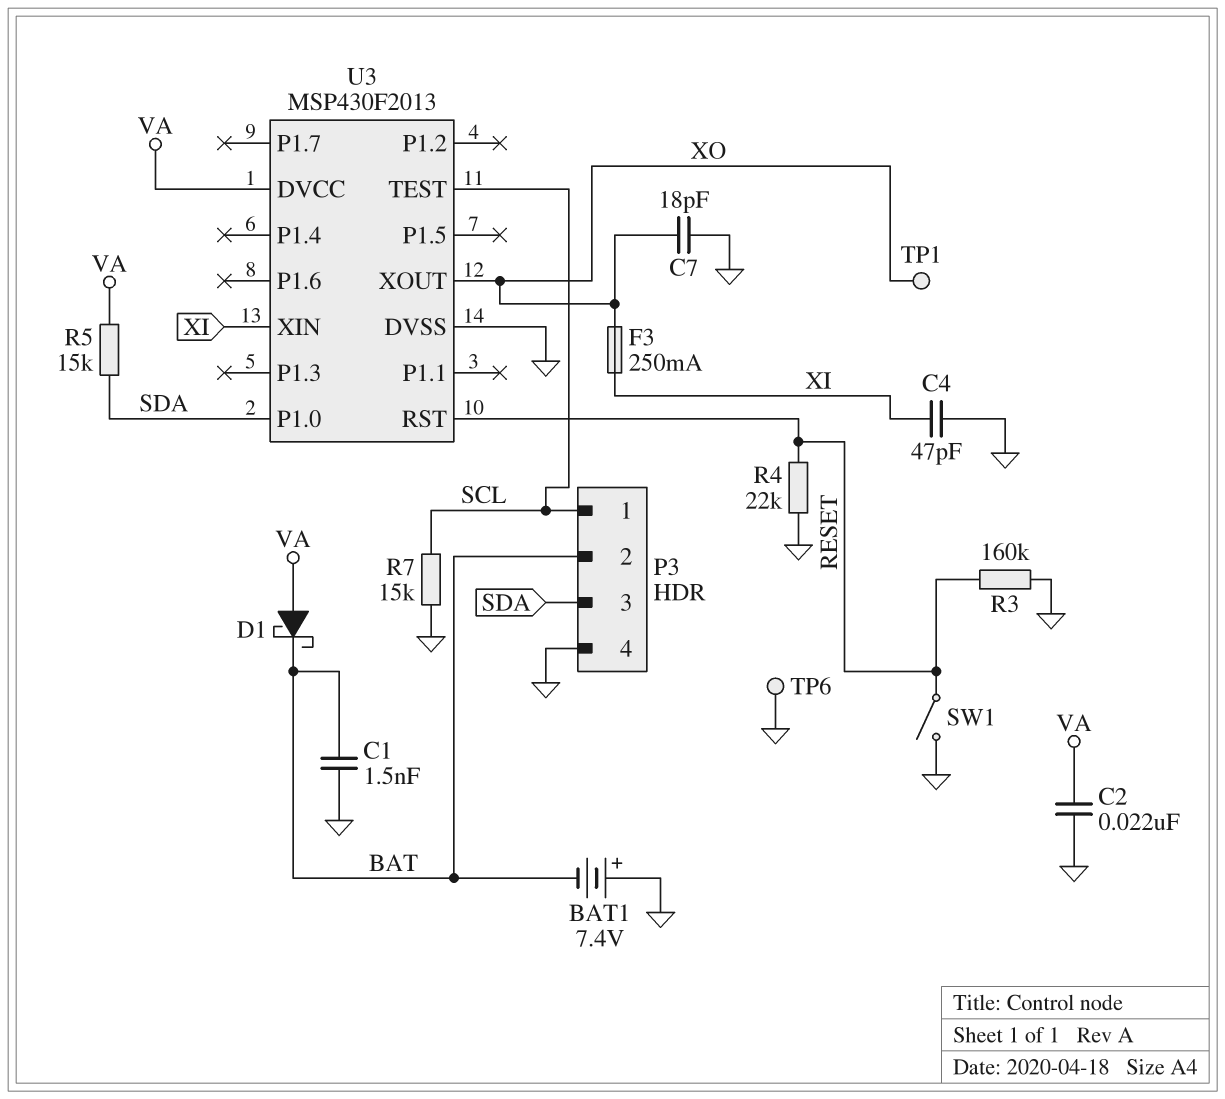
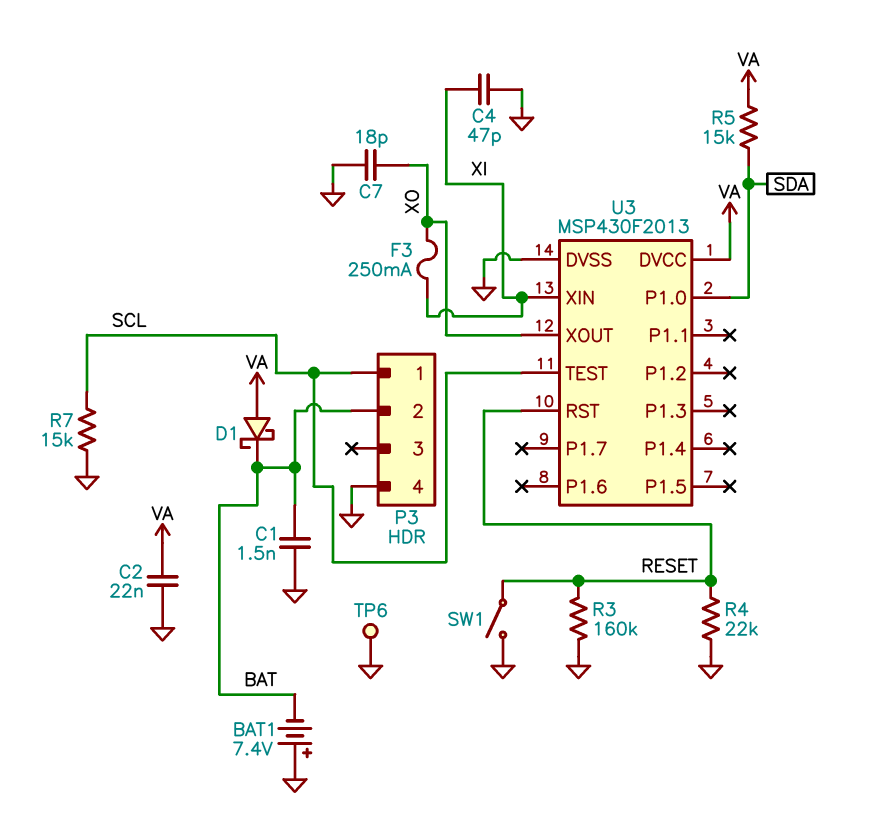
P3 pin 3: SDA -> none
TP1: test point (XO) -> none

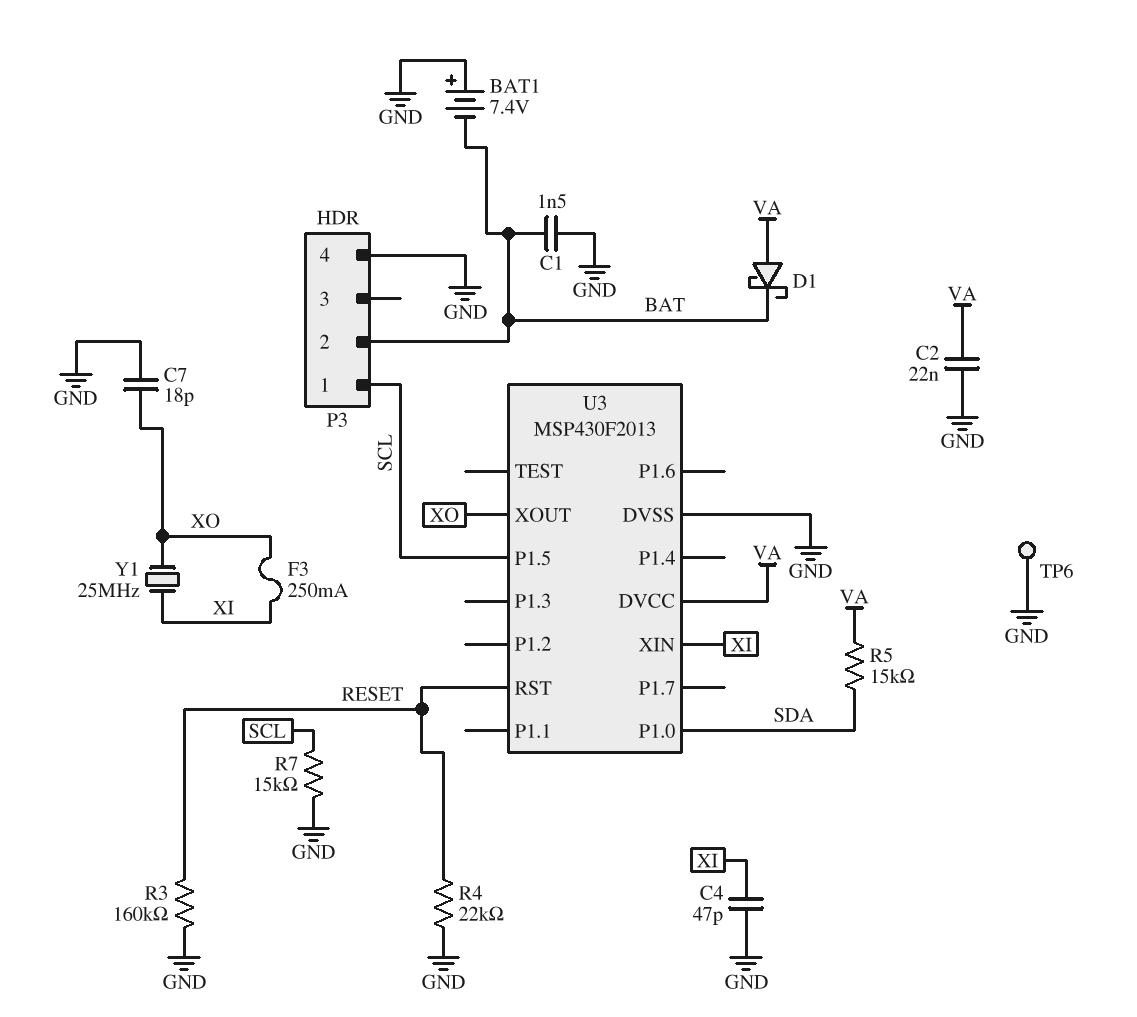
SW1: switch (GND, RESET) -> none
U3 pin P1.5: none -> SCL
U3 pin TEST: SCL -> none
Y1: none -> 25MHz (XI, XO)

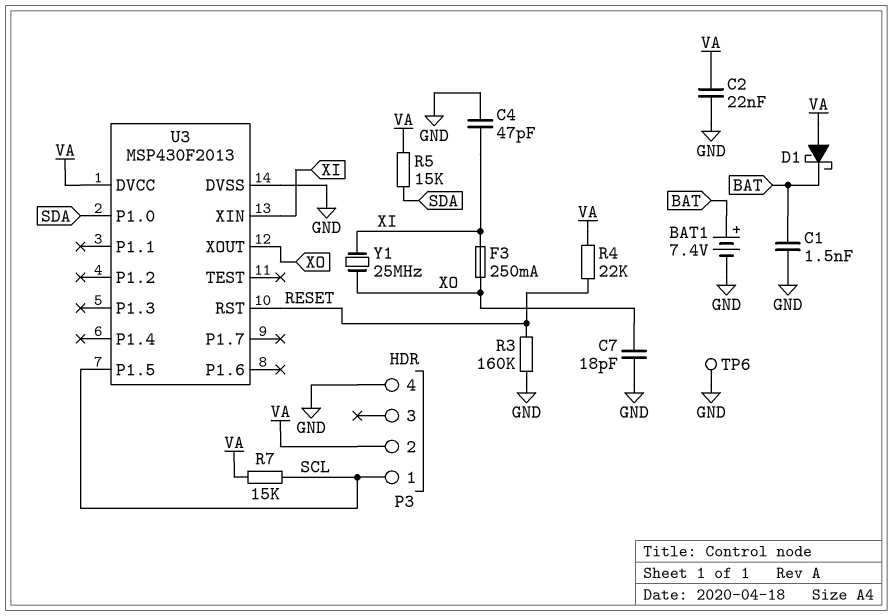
BAT1: 7.4V (plus GND, minus BAT) -> 7.4V (plus BAT, minus GND)
P3 pin 2: BAT -> VA
R4: 22k (GND, RESET) -> 22k (RESET, VA)
R7: 15k (GND, SCL) -> 15k (SCL, VA)

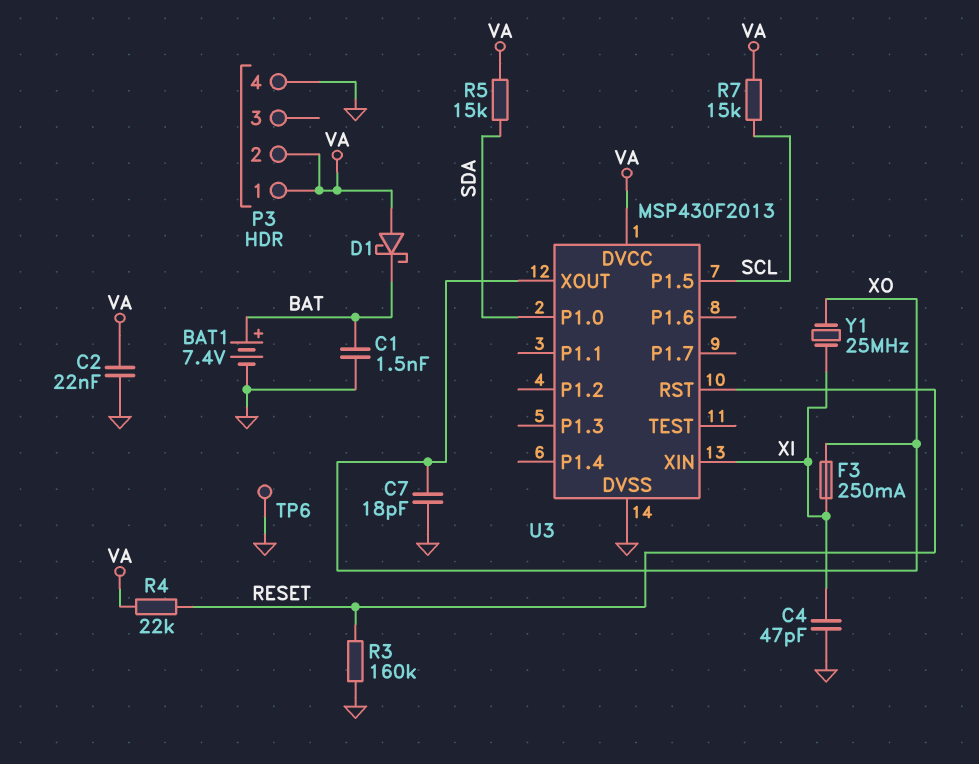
P3 pin 1: SCL -> VA

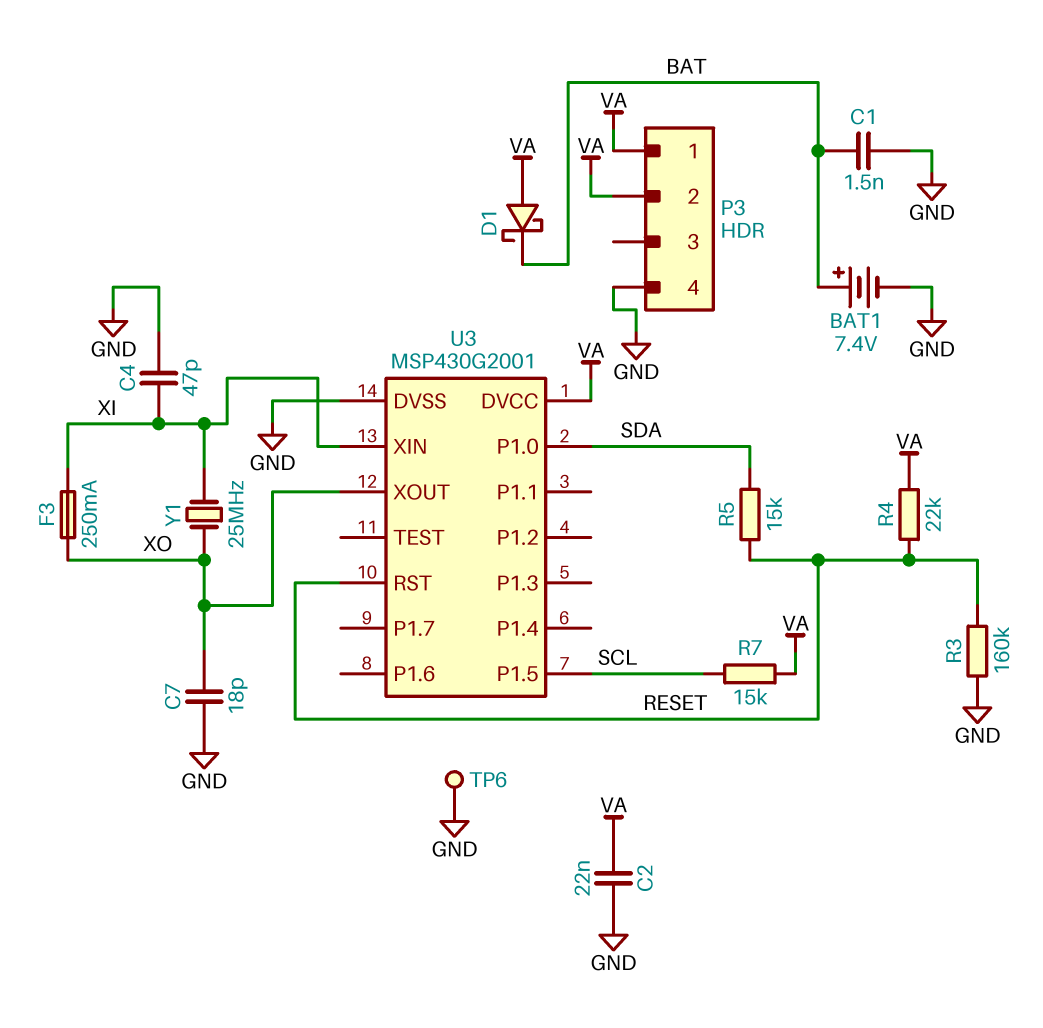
R5: 15k (SDA, VA) -> 15k (RESET, SDA)
U3: MSP430F2013 -> MSP430G2001

